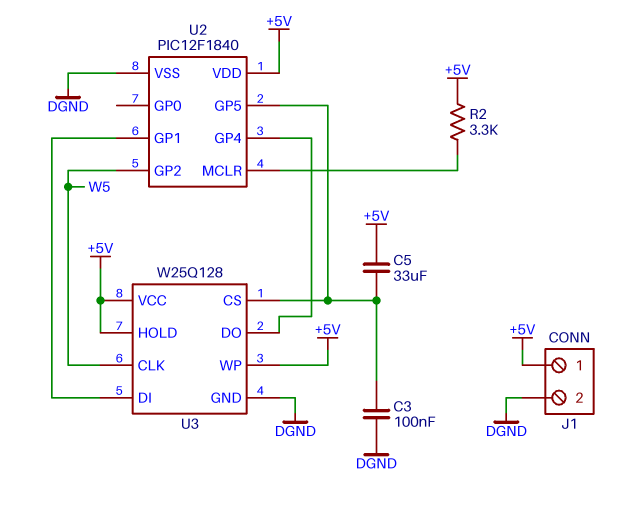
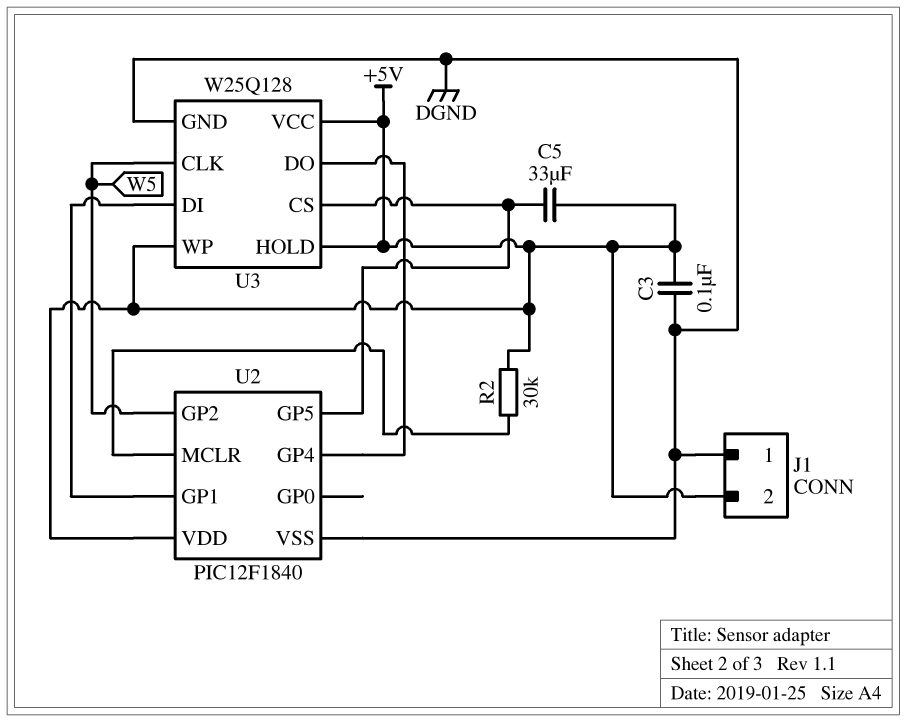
C3: 100nF (DGND, U2/GP5) -> 100nF (+5V, DGND)
J1 pin 1: +5V -> DGND
J1 pin 2: DGND -> +5V
R2: 3.3k (+5V, U2/MCLR) -> 30k (+5V, U2/MCLR)

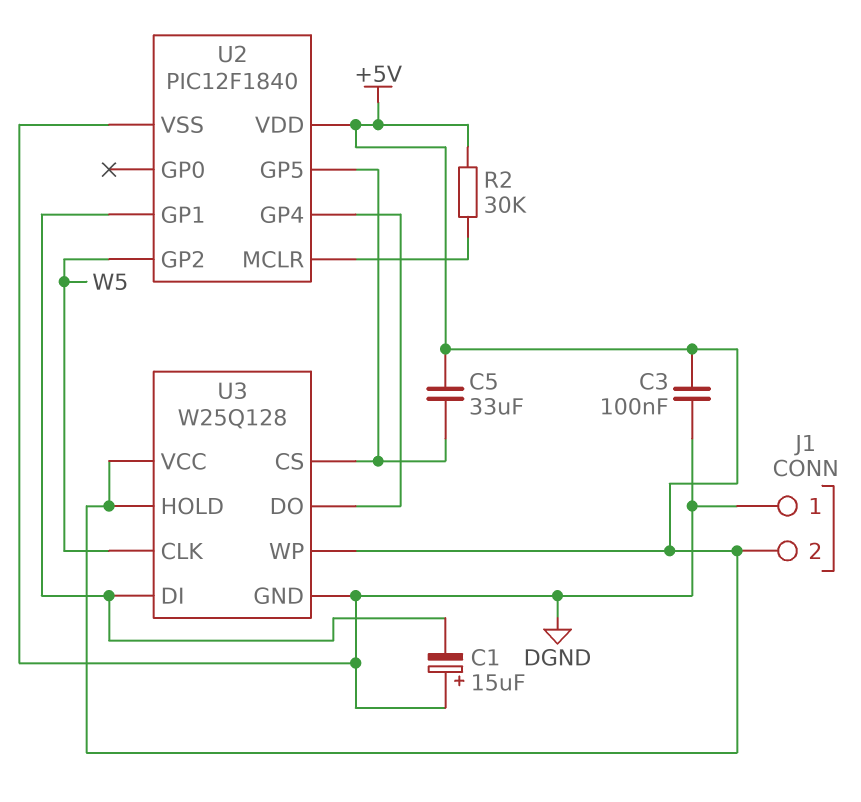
C1: none -> 15uF (plus DGND, minus U2/GP1)

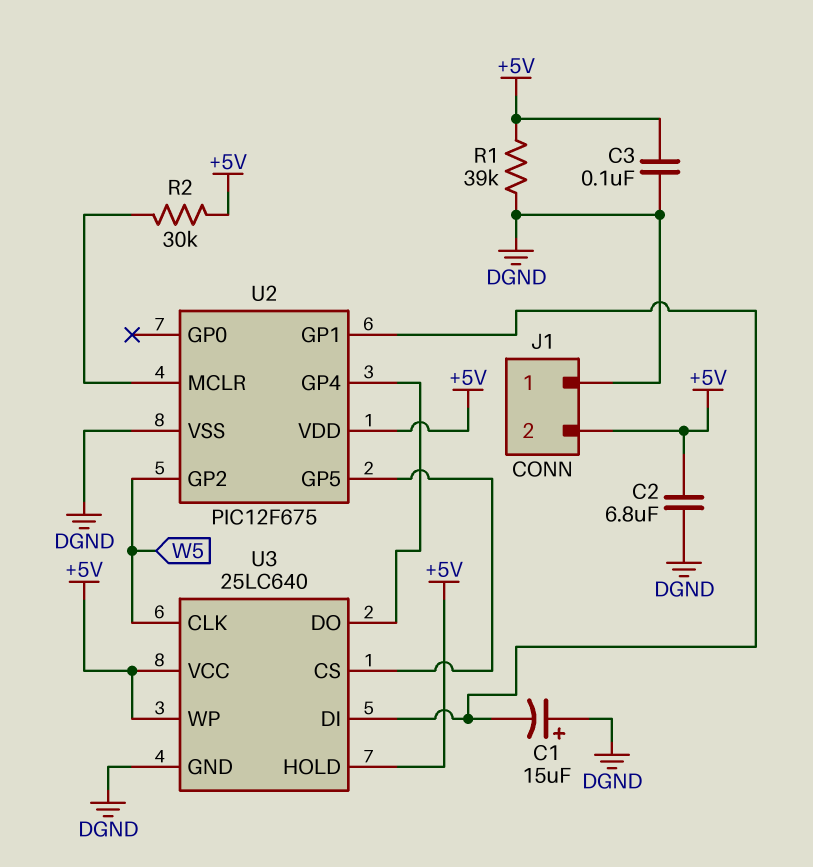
C2: none -> 6.8uF (+5V, DGND)
C5: 33uF (+5V, U2/GP5) -> none
R1: none -> 39k (+5V, DGND)
U2: PIC12F1840 -> PIC12F675
U3: W25Q128 -> 25LC640

